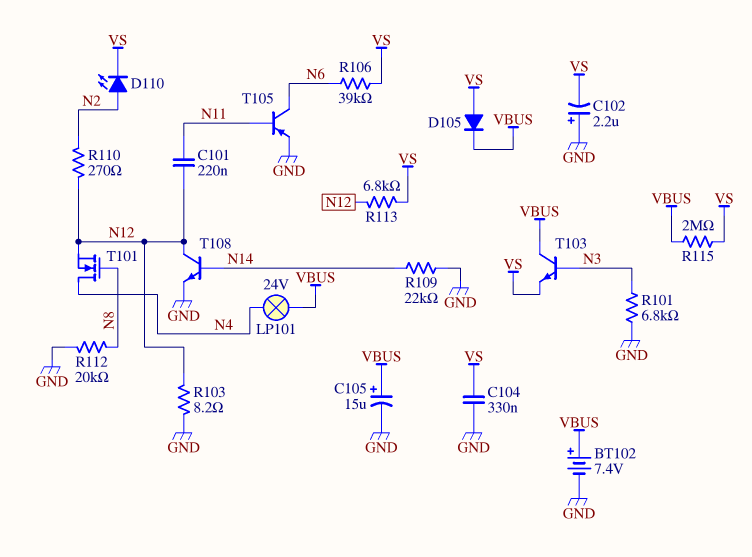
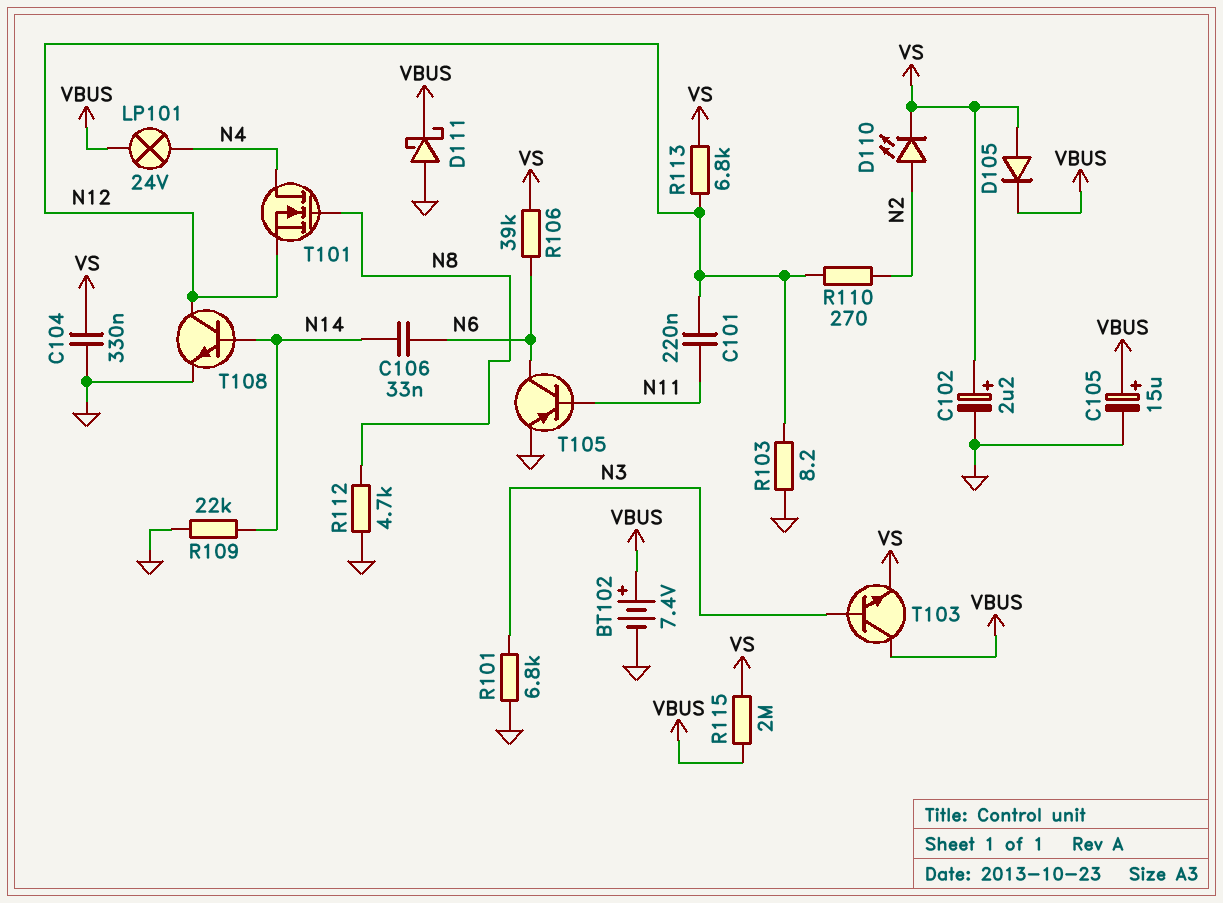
C102: 2.2uF (plus GND, minus VS) -> 2.2uF (plus VS, minus GND)
C106: none -> 33nF (N6, N14)
D111: none -> schottky (A GND, K VBUS)
R112: 20k (GND, N8) -> 4.7k (GND, N8)

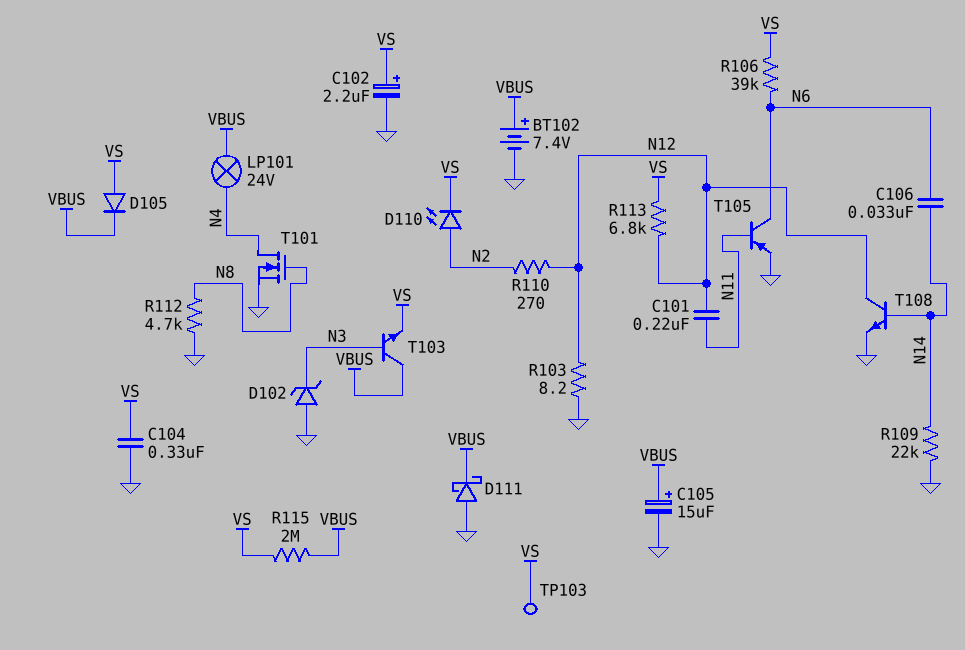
D102: none -> zener (A GND, K N3)
R101: 6.8k (GND, N3) -> none
T101: NMOS (G N8, D N4, S N12) -> NMOS (G N8, D N4, S GND)
TP103: none -> test point (VS)

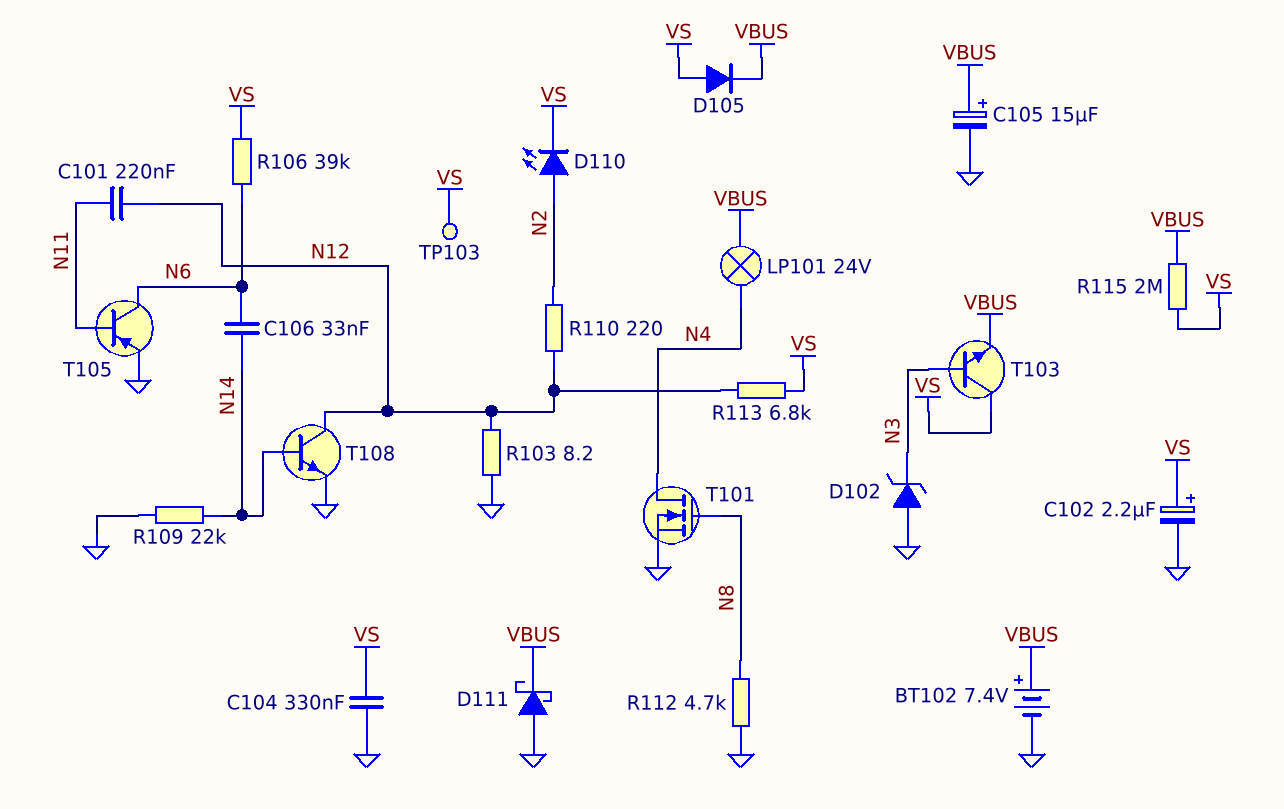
R110: 270 (N2, N12) -> 220 (N2, N12)
T103: NPN (B N3, C VBUS, E VS) -> NPN (B N3, C VS, E VBUS)

